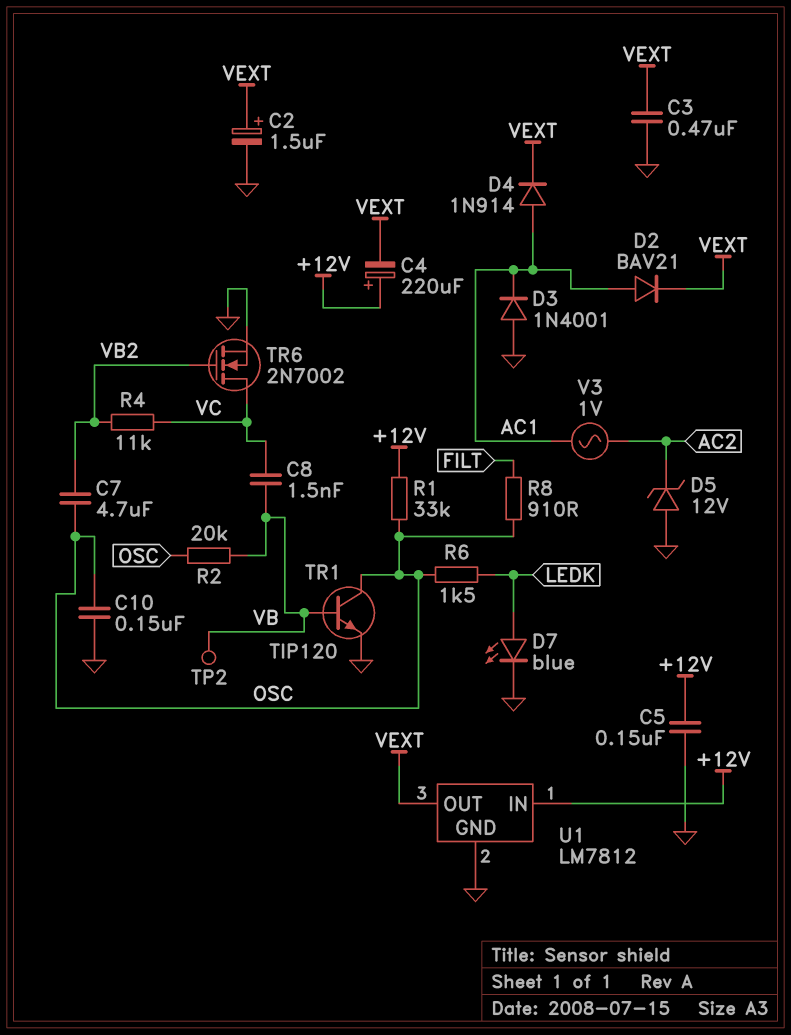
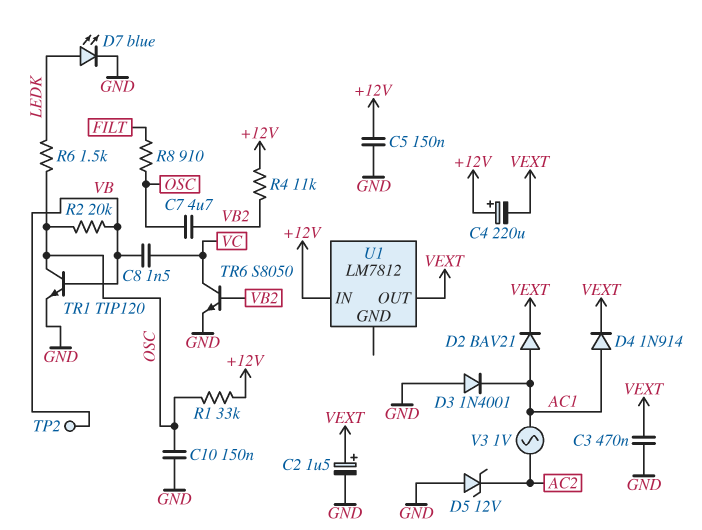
R4: 11k (VB2, VC) -> 11k (+12V, VB2)
TR6: NMOS 2N7002 (G VB2, D VC, S GND) -> NPN S8050 (B VB2, C VC, E GND)
U1 pin GND: GND -> none

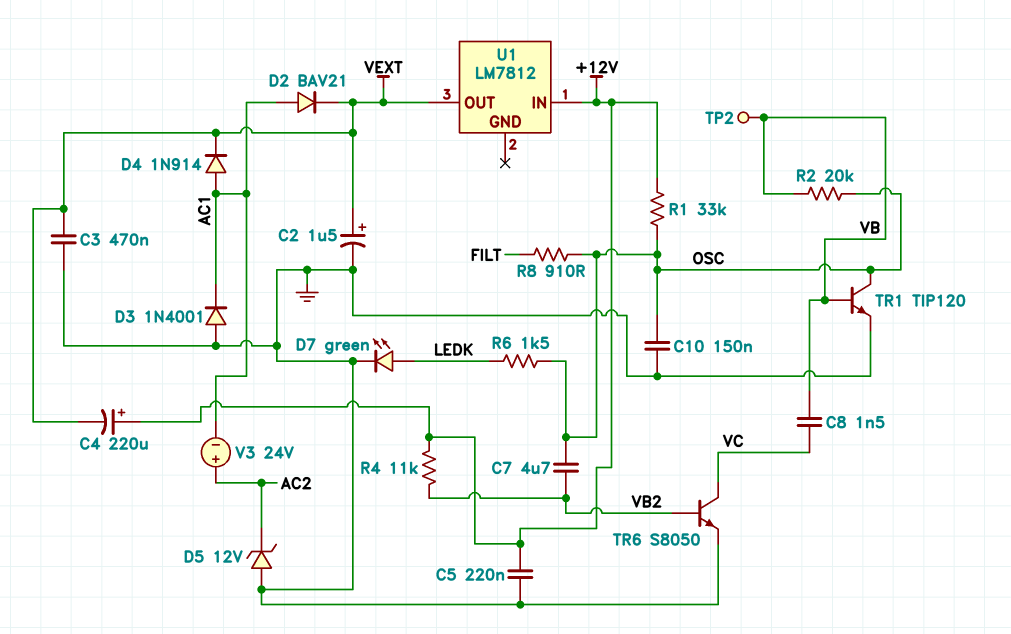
C5: 150nF (+12V, GND) -> 220nF (+12V, GND)
D7: LED blue (A LEDK, K GND) -> LED green (A LEDK, K GND)
V3: AC 1V (AC1, AC2) -> 24V (plus AC2, minus AC1)

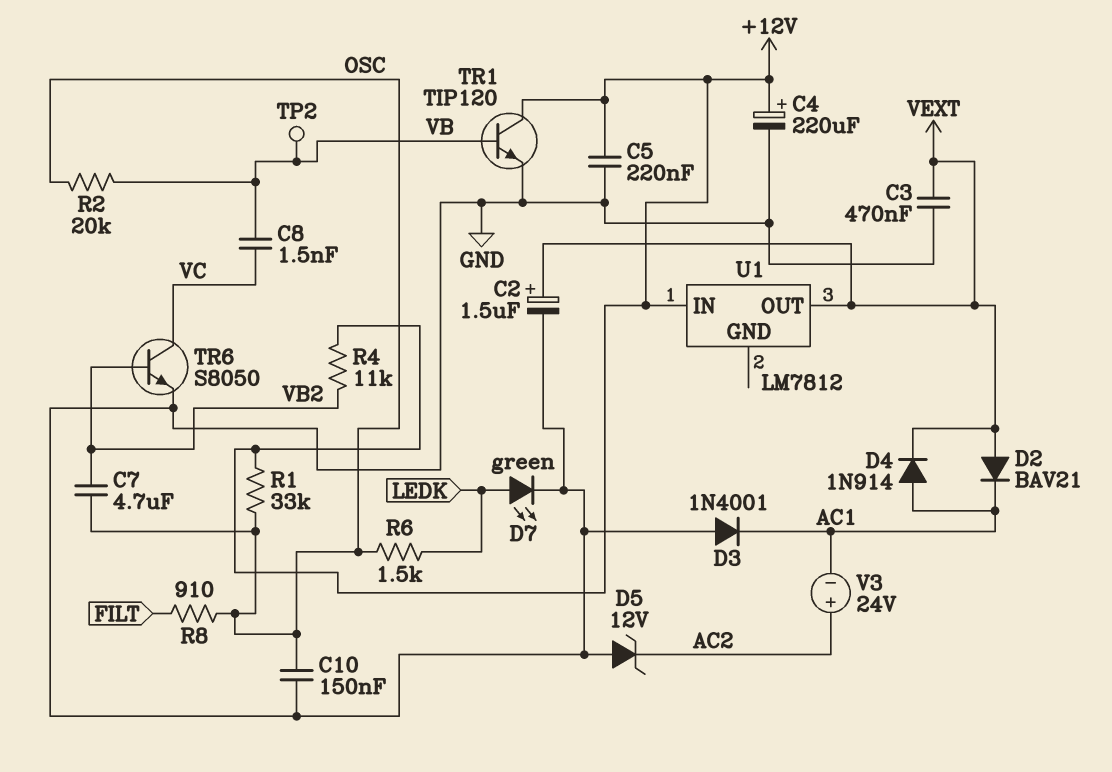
C4: 220uF (plus +12V, minus VEXT) -> 220uF (plus +12V, minus GND)
D2: diode BAV21 (A AC1, K VEXT) -> diode BAV21 (A VEXT, K AC1)
TR1: NPN TIP120 (B VB, C OSC, E GND) -> NPN TIP120 (B VB, C +12V, E GND)

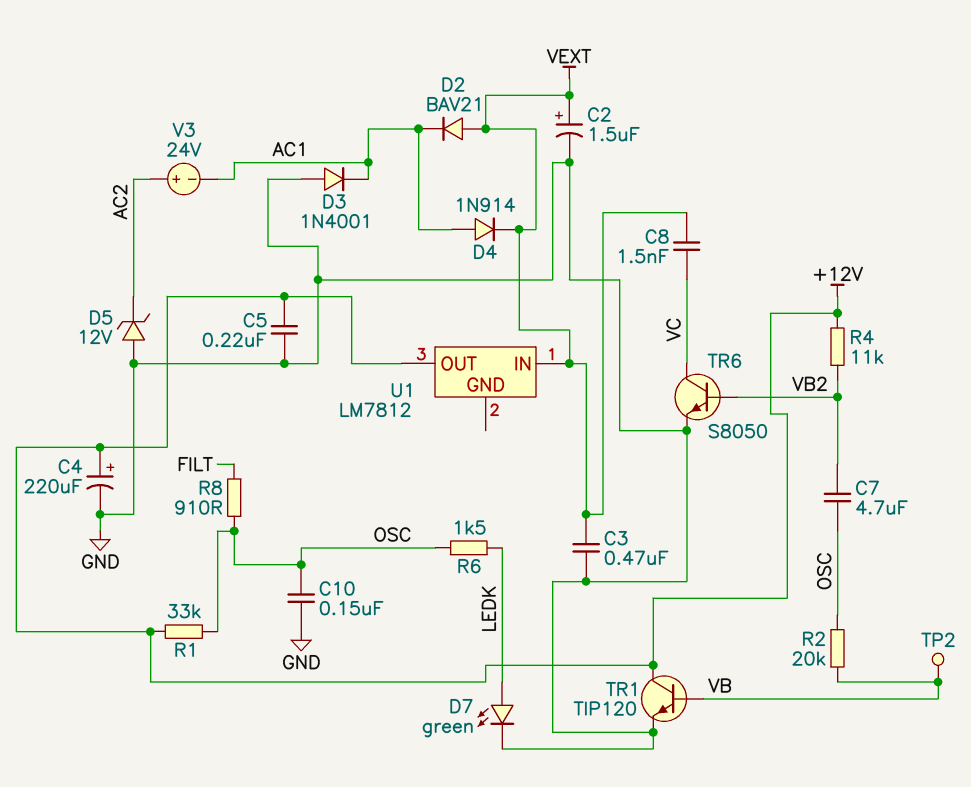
C8: 1.5nF (VB, VC) -> 1.5nF (VC, VEXT)
U1 pin IN: +12V -> VEXT
U1 pin OUT: VEXT -> +12V

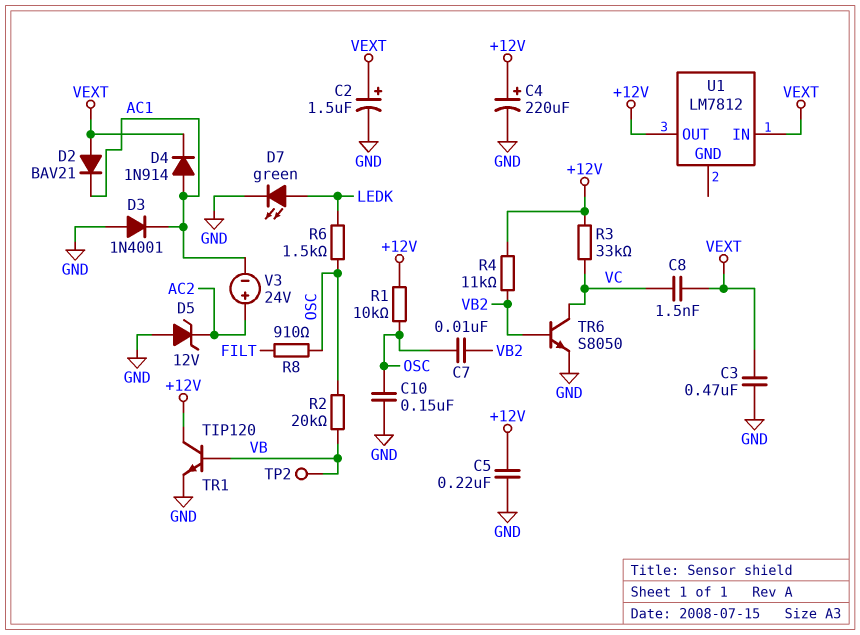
C7: 4.7uF (OSC, VB2) -> 10nF (OSC, VB2)
R1: 33k (+12V, OSC) -> 10k (+12V, OSC)
R3: none -> 33k (+12V, VC)

